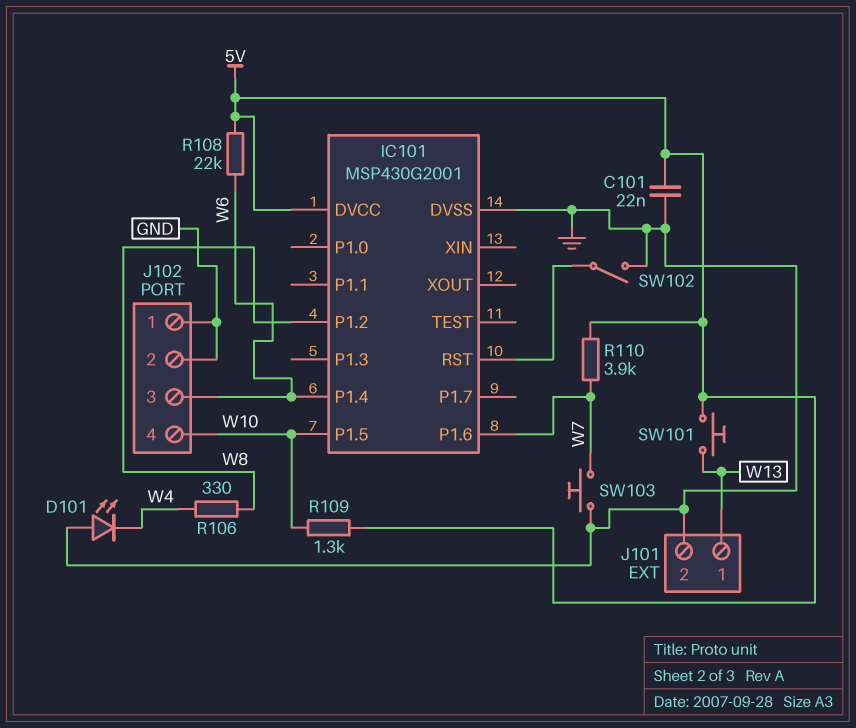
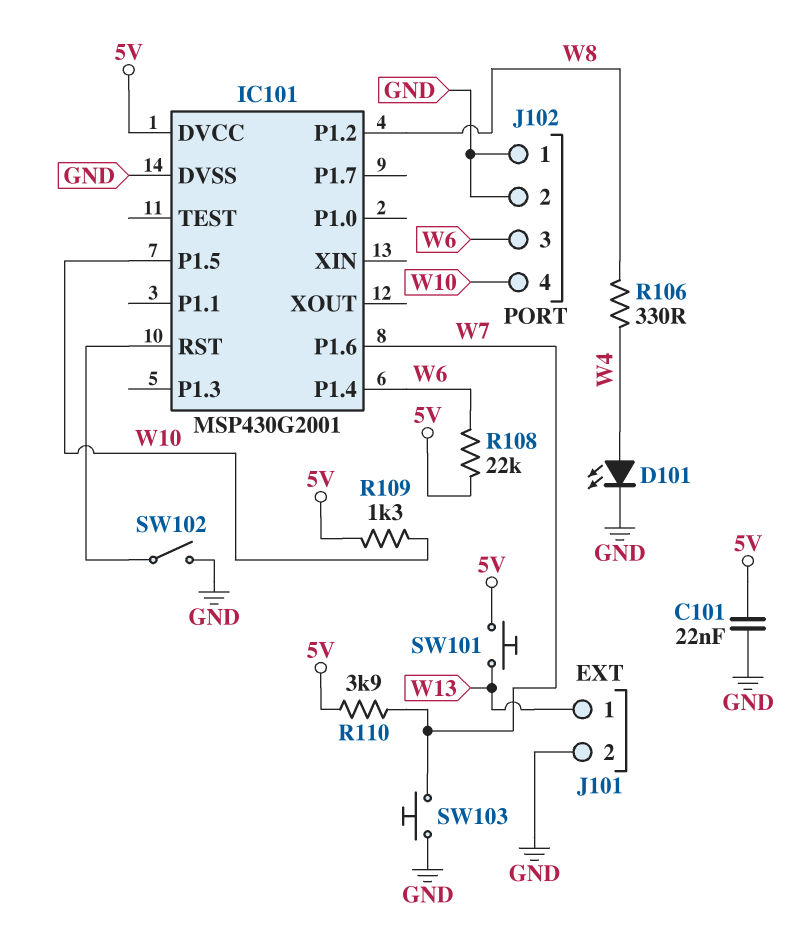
D101: LED (A GND, K W4) -> LED (A W4, K GND)

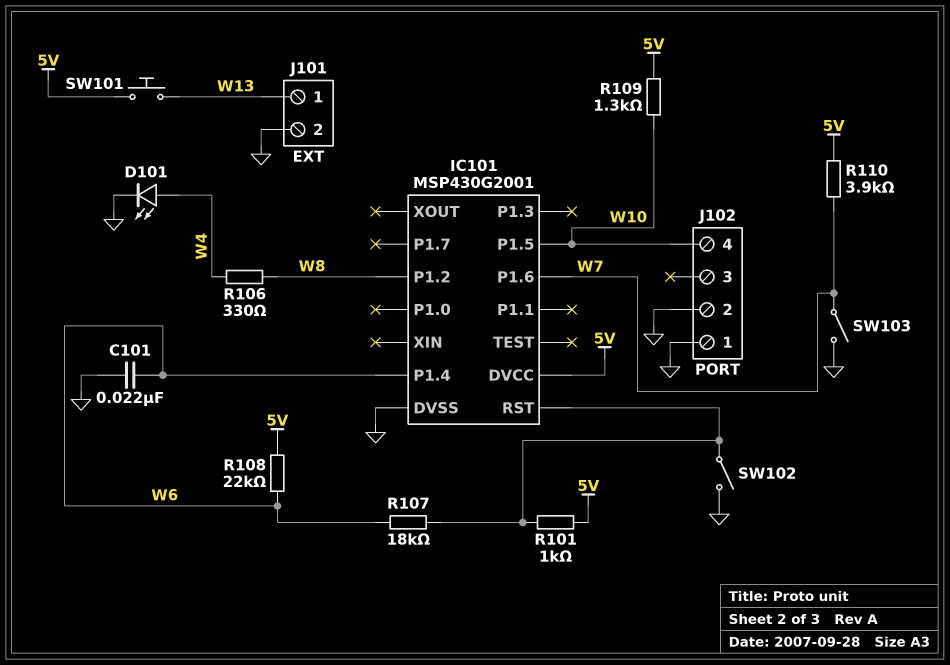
C101: 22nF (5V, GND) -> 22nF (GND, W6)
J102 pin 3: W6 -> none
R101: none -> 1k (5V, IC101/RST)
R107: none -> 18k (IC101/RST, W6)
SW103: button (GND, W7) -> switch (GND, W7)

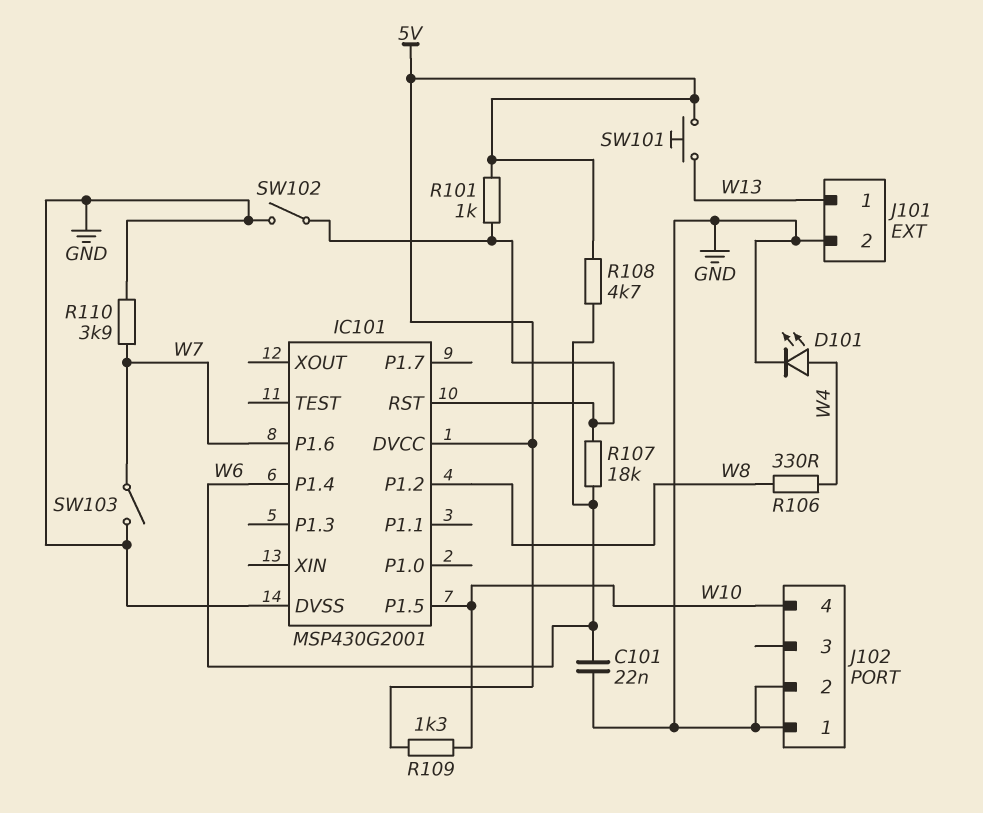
R108: 22k (5V, W6) -> 4.7k (5V, W6)
R110: 3.9k (5V, W7) -> 3.9k (GND, W7)

